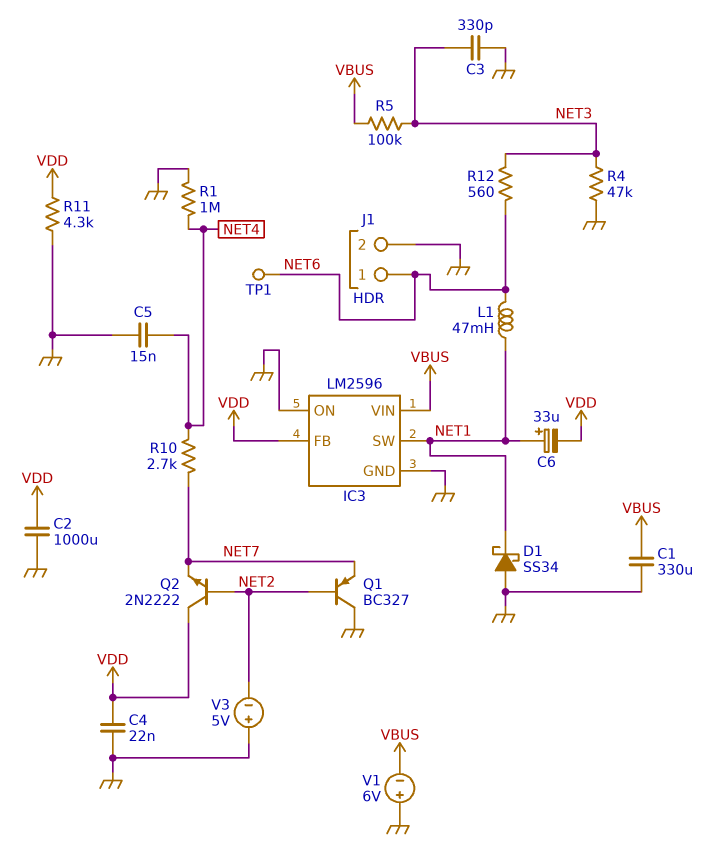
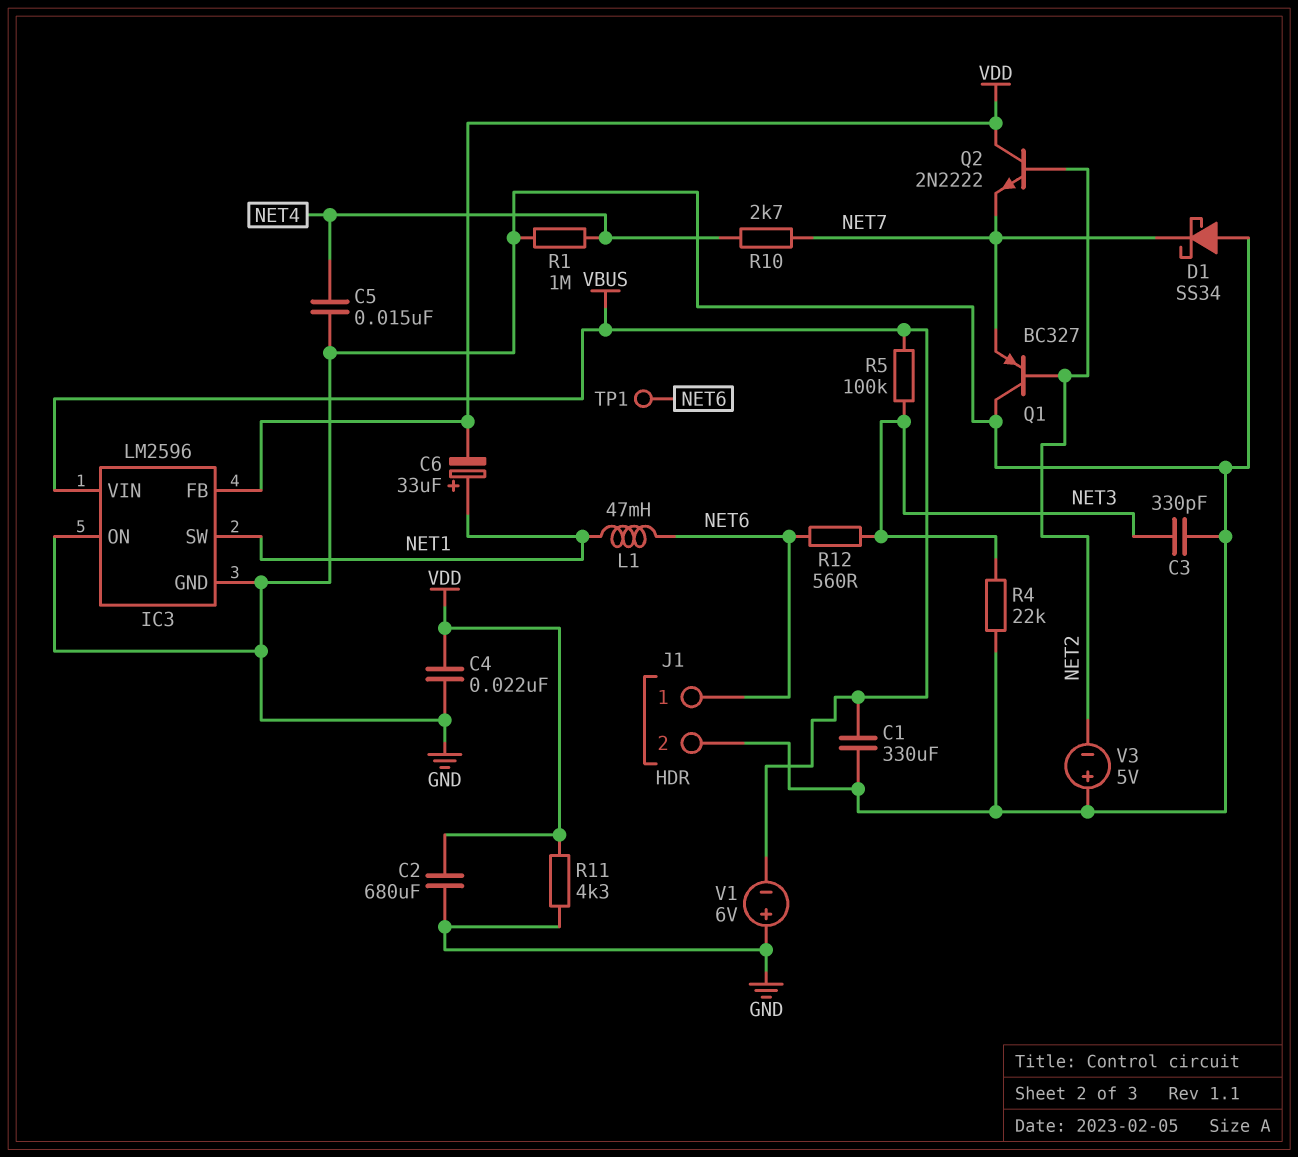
C2: 1000uF (GND, VDD) -> 680uF (GND, VDD)
D1: schottky SS34 (A GND, K NET1) -> schottky SS34 (A GND, K NET7)
R4: 47k (GND, NET3) -> 22k (GND, NET3)

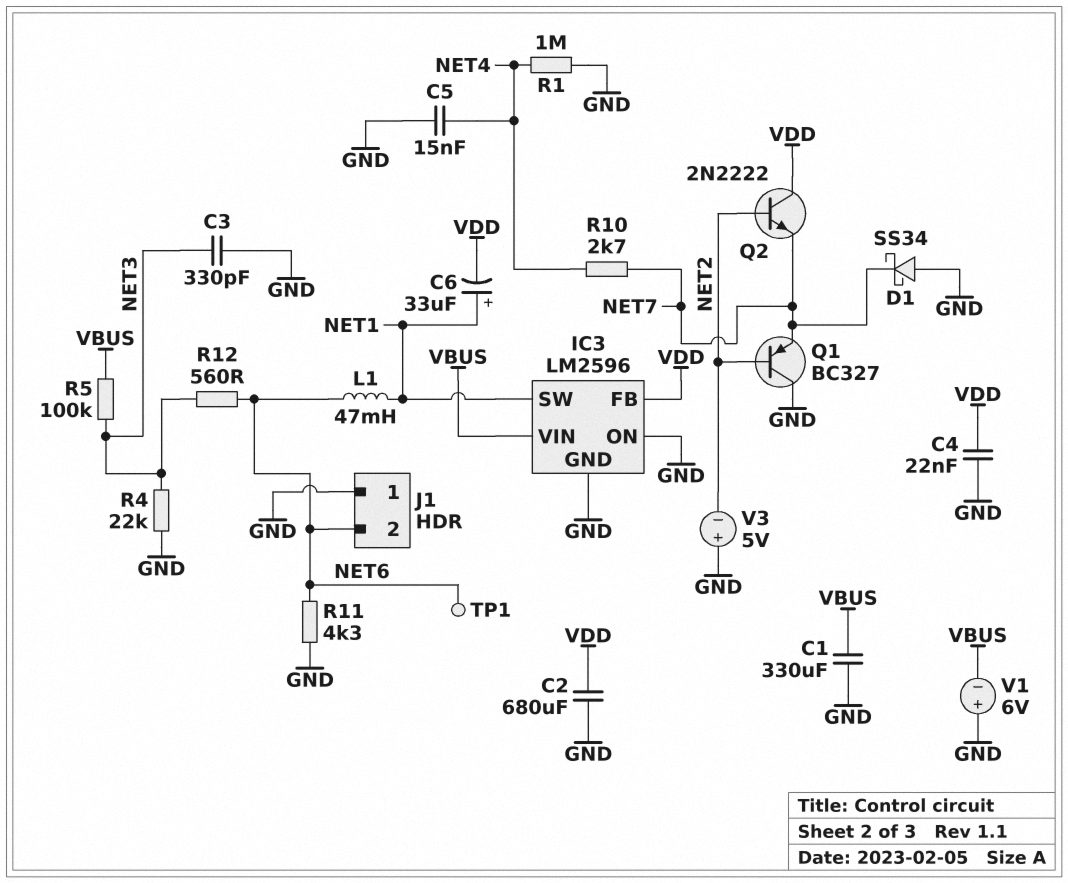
J1 pin 1: NET6 -> GND
J1 pin 2: GND -> NET6
R11: 4.3k (GND, VDD) -> 4.3k (GND, NET6)

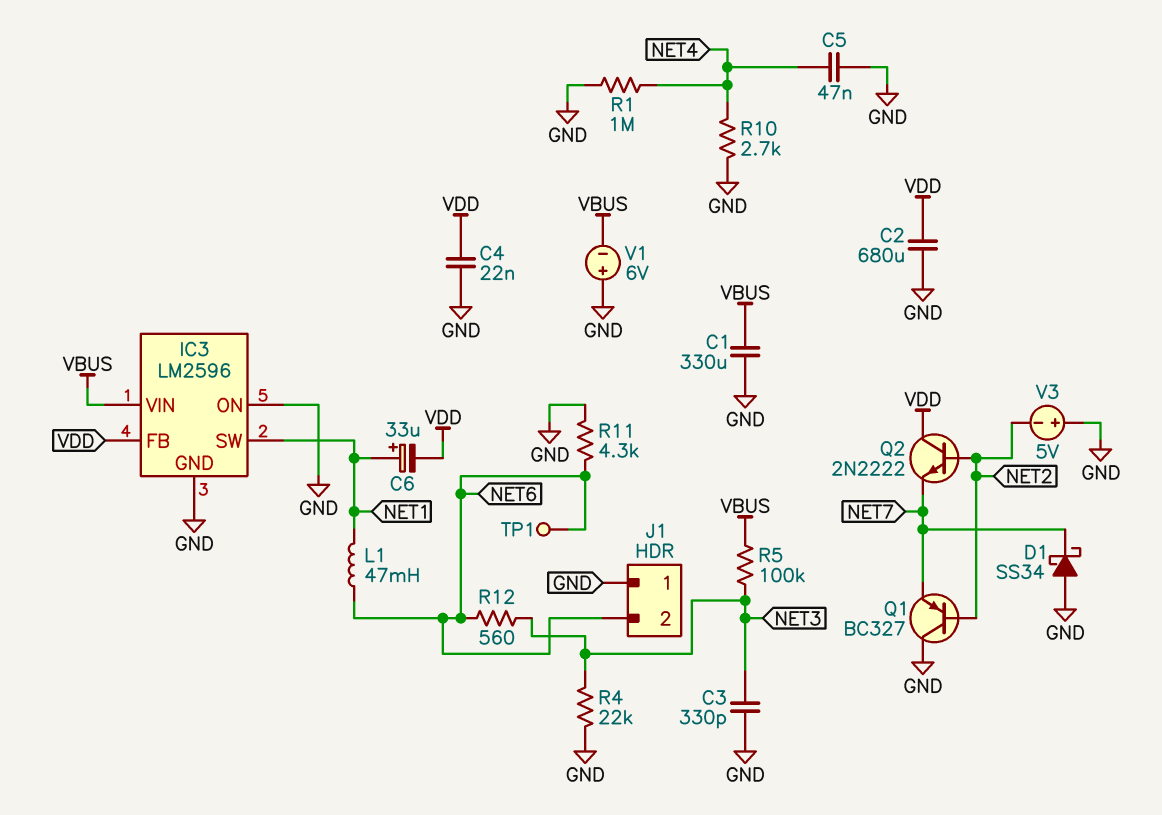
C5: 15nF (GND, NET4) -> 47nF (GND, NET4)
R10: 2.7k (NET4, NET7) -> 2.7k (GND, NET4)

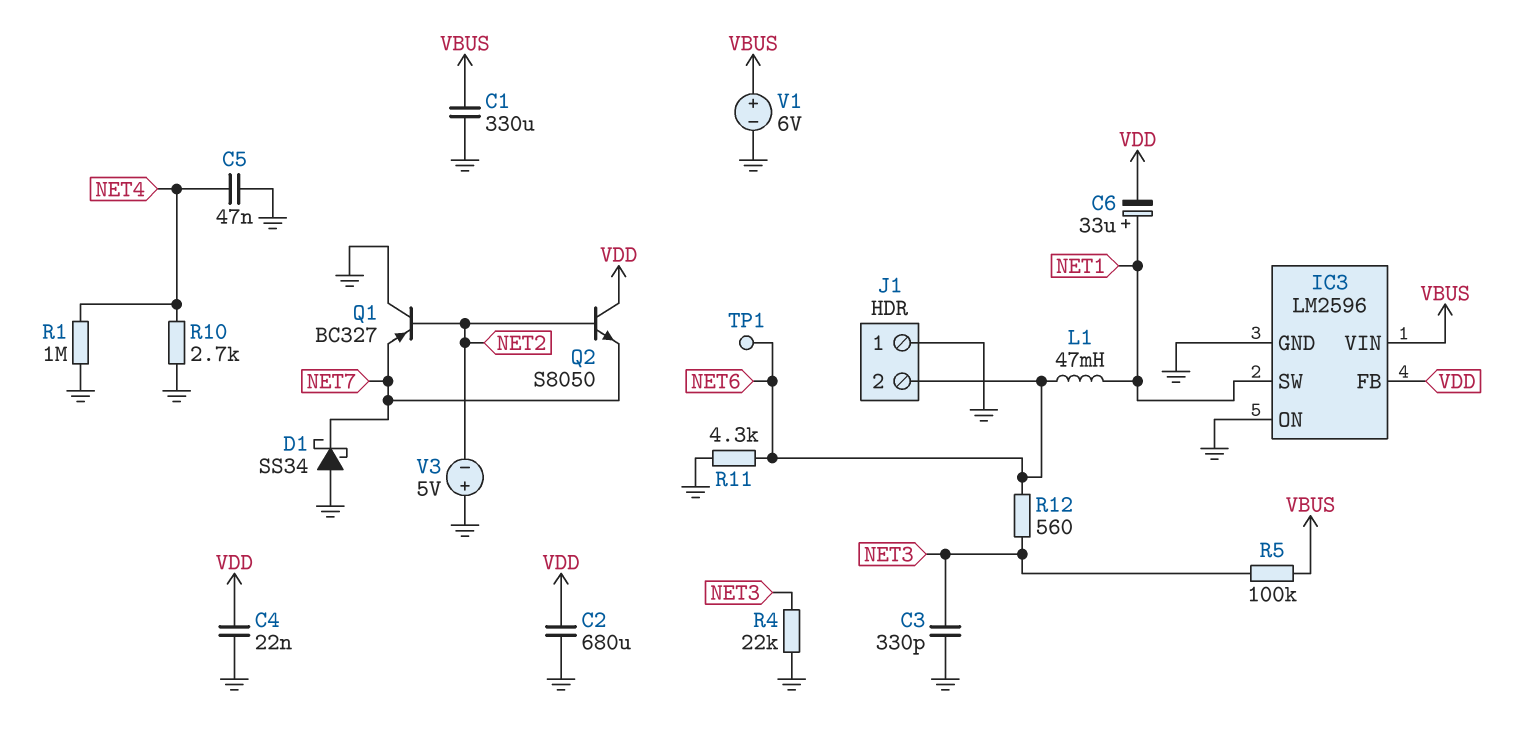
Q2: NPN 2N2222 (B NET2, C VDD, E NET7) -> NPN S8050 (B NET2, C VDD, E NET7)
V1: 6V (plus GND, minus VBUS) -> 6V (plus VBUS, minus GND)

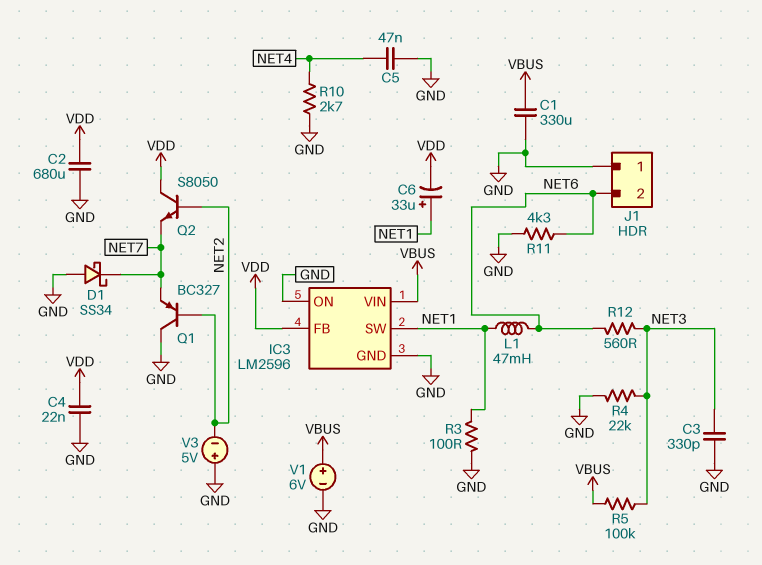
R1: 1M (GND, NET4) -> none
R3: none -> 100 (GND, NET1)
TP1: test point (NET6) -> none

